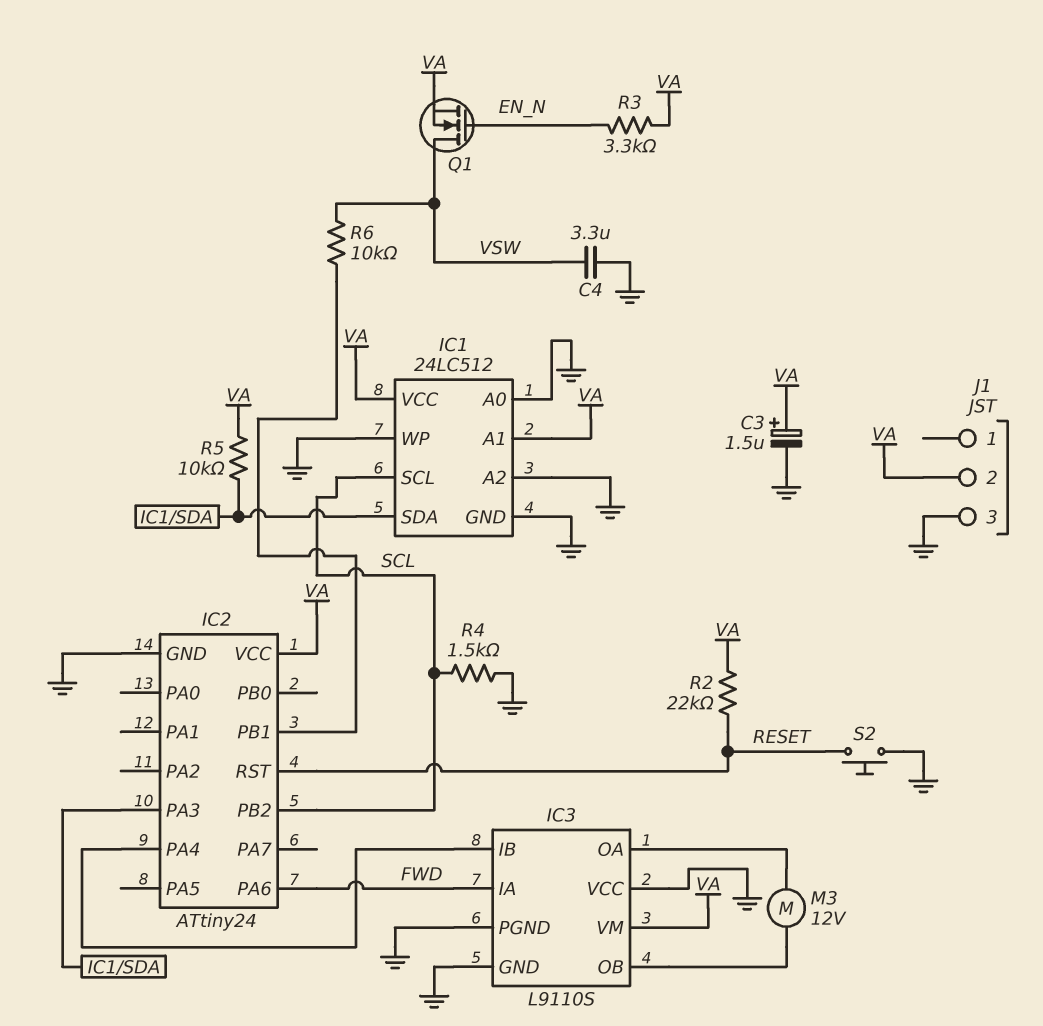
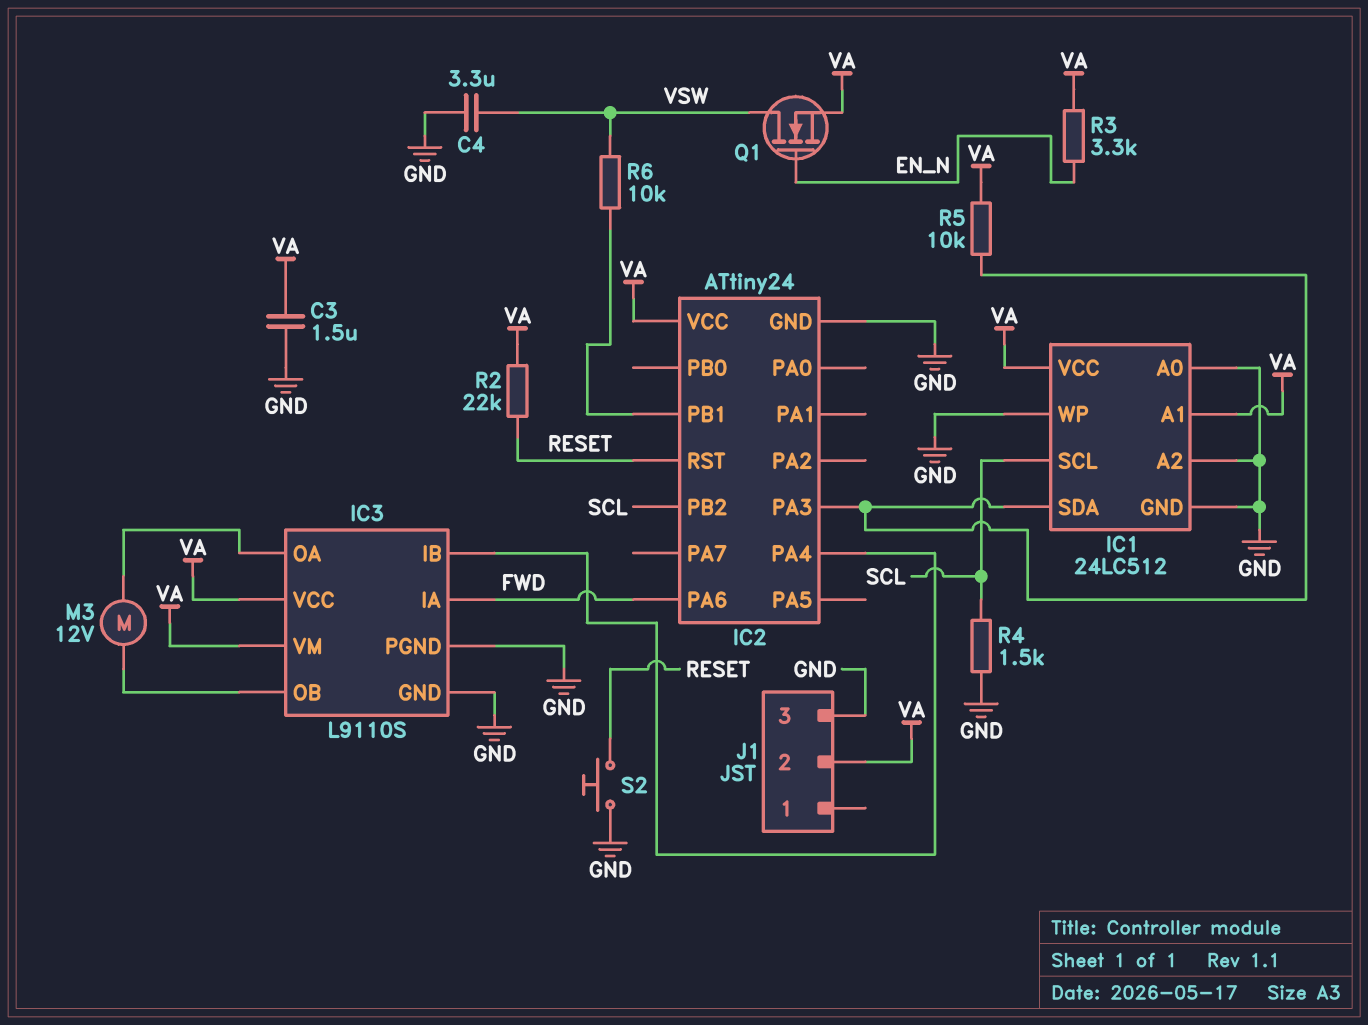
C3: 1.5uF (plus VA, minus GND) -> 1.5uF (GND, VA)
IC3 pin VCC: GND -> VA

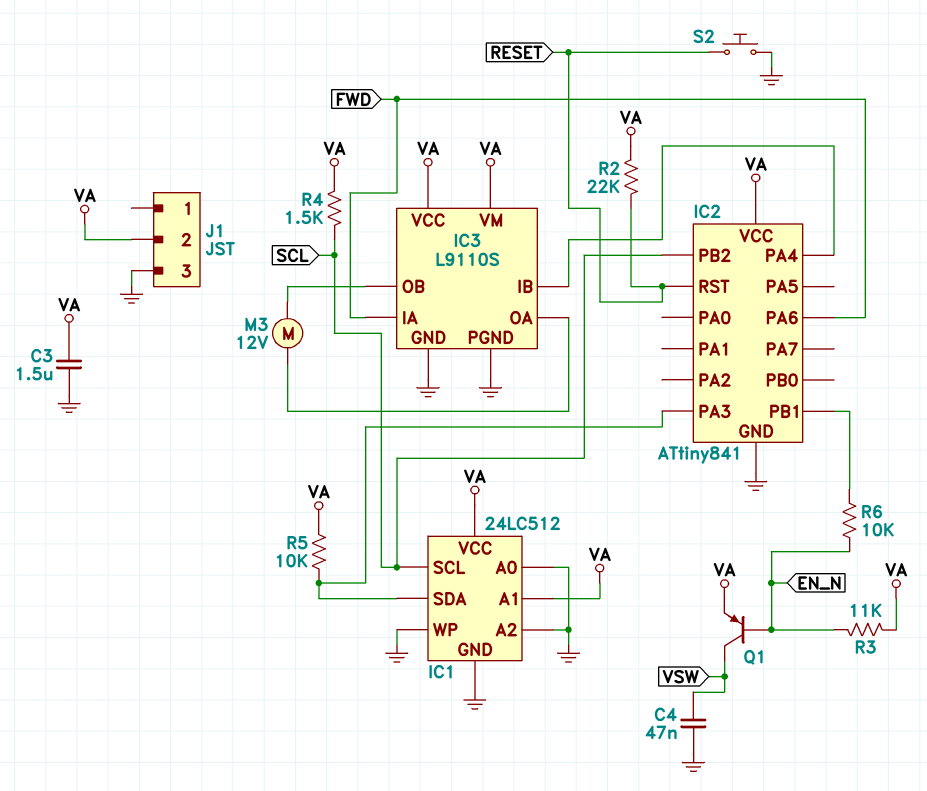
C4: 3.3uF (GND, VSW) -> 47nF (GND, VSW)
IC2: ATtiny24 -> ATtiny841
Q1: NMOS (G EN_N, D VSW, S VA) -> PNP (B EN_N, C VSW, E VA)
R3: 3.3k (EN_N, VA) -> 11k (EN_N, VA)
R4: 1.5k (GND, SCL) -> 1.5k (SCL, VA)
R6: 10k (IC2/PB1, VSW) -> 10k (EN_N, IC2/PB1)

